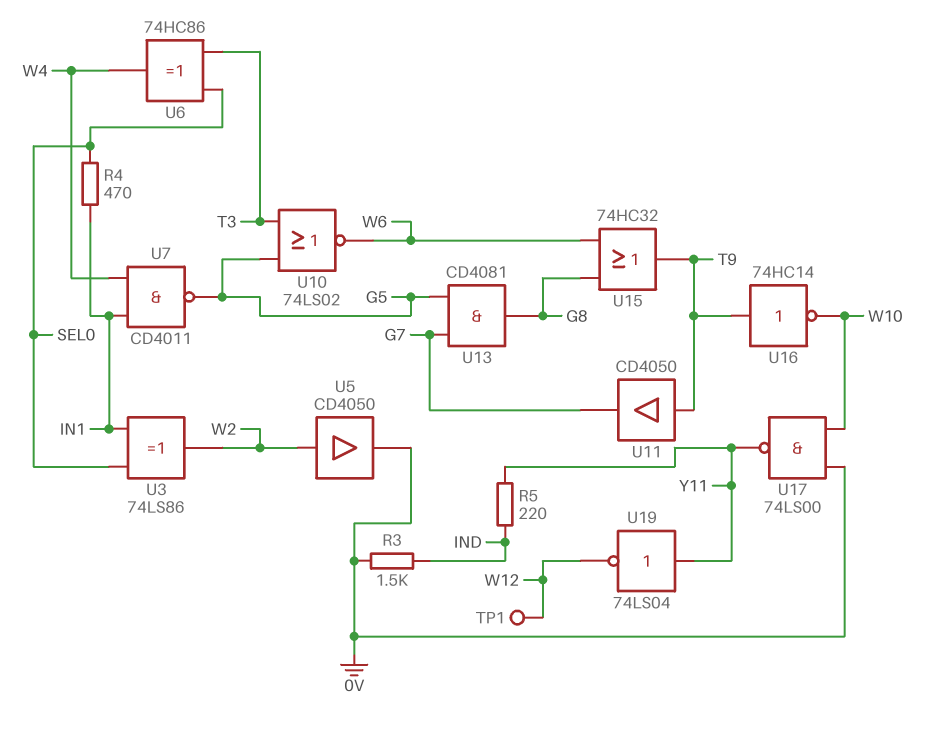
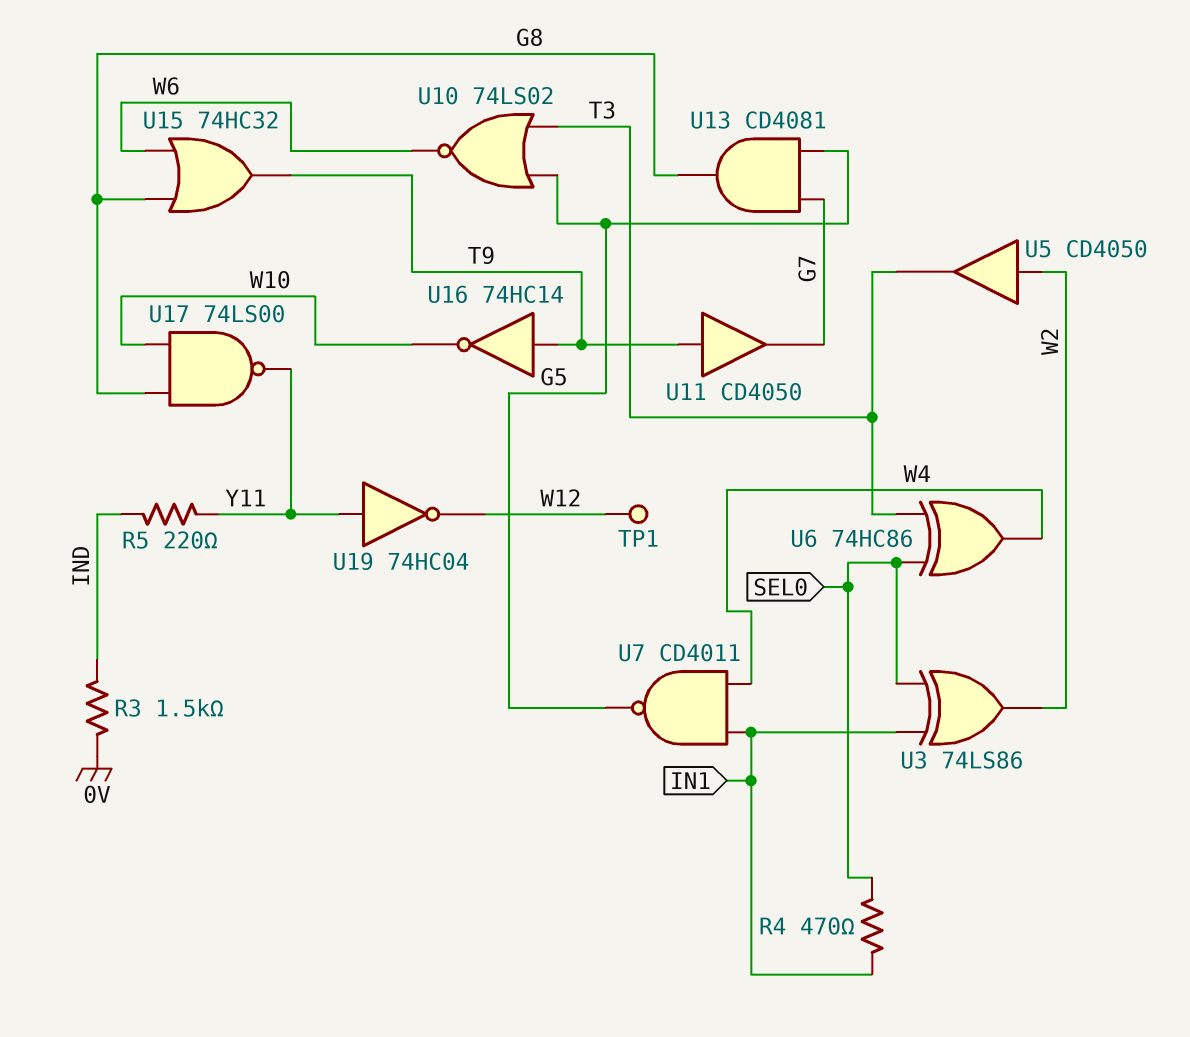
U5: buffer CD4050 (in W2, out 0V) -> buffer CD4050 (in W2, out T3)
U17: NAND 74LS00 (in 0V, in W10, out Y11) -> NAND 74LS00 (in G8, in W10, out Y11)
U19: NOT 74LS04 (in Y11, out W12) -> NOT 74HC04 (in Y11, out W12)

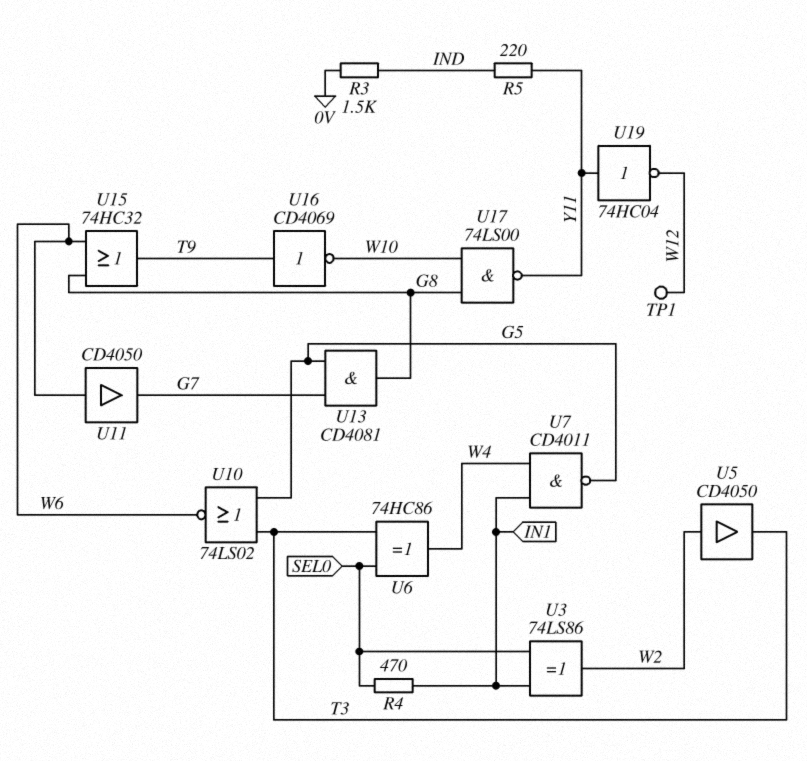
U11: buffer CD4050 (in T9, out G7) -> buffer CD4050 (in W6, out G7)
U16: NOT 74HC14 (in T9, out W10) -> NOT CD4069 (in T9, out W10)

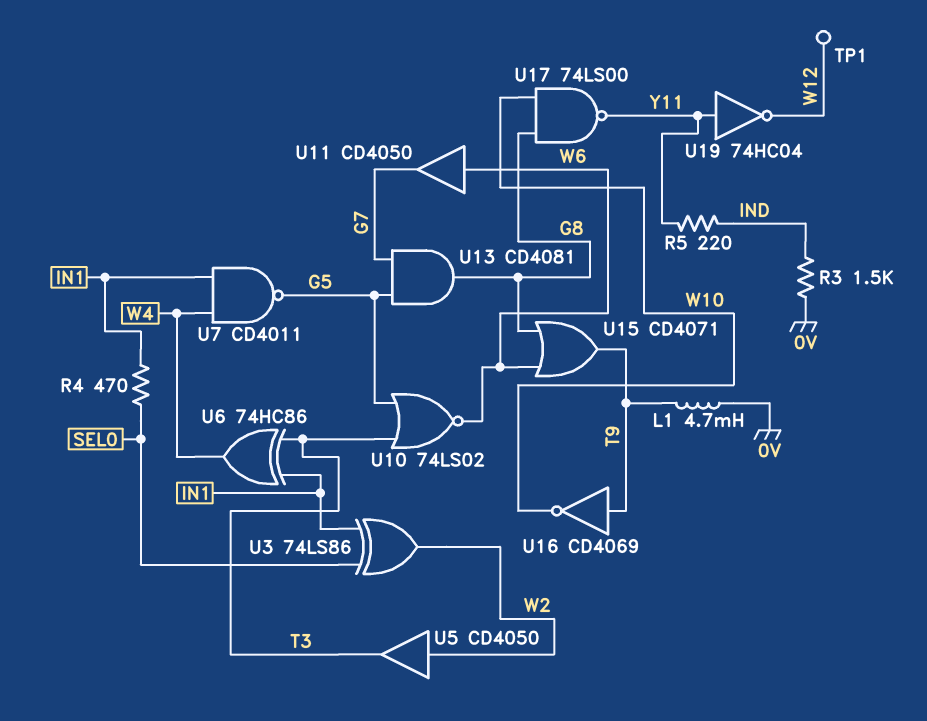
L1: none -> 4.7mH (0V, T9)
U6: XOR 74HC86 (in SEL0, in T3, out W4) -> XOR 74HC86 (in IN1, in T3, out W4)
U15: OR 74HC32 (in G8, in W6, out T9) -> OR CD4071 (in G8, in W6, out T9)

